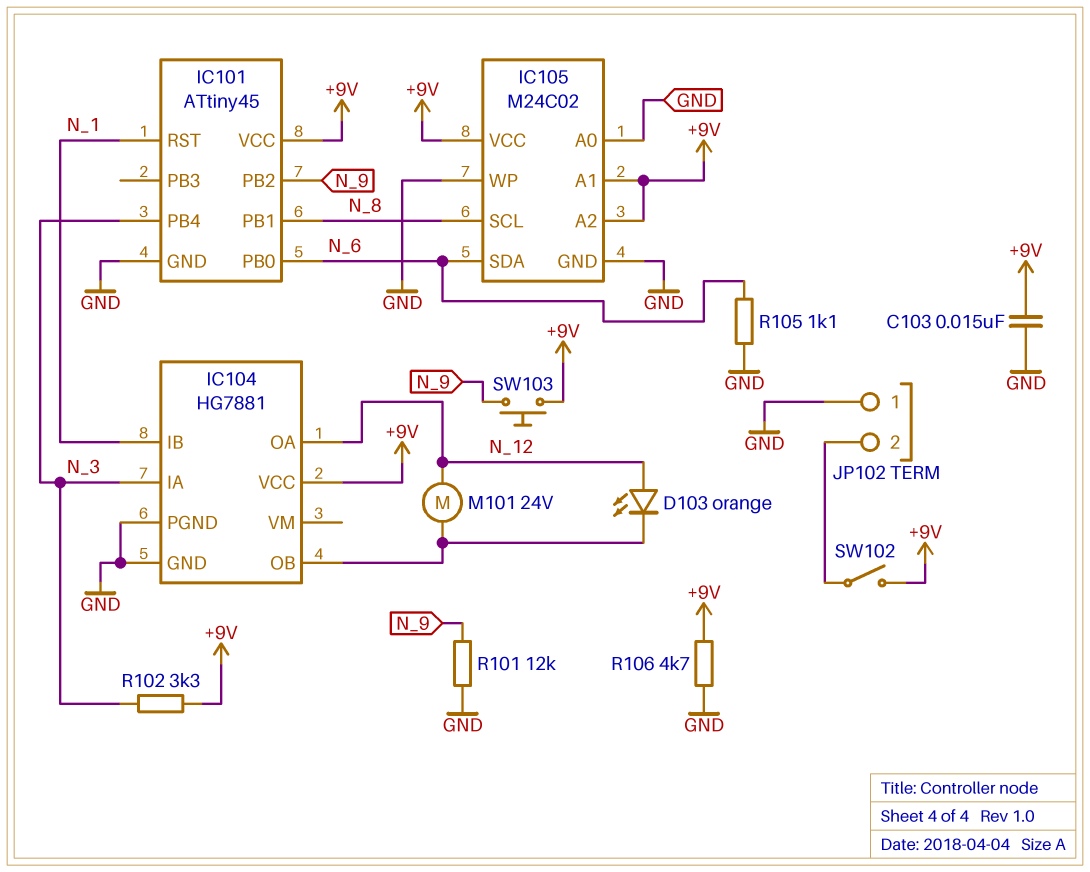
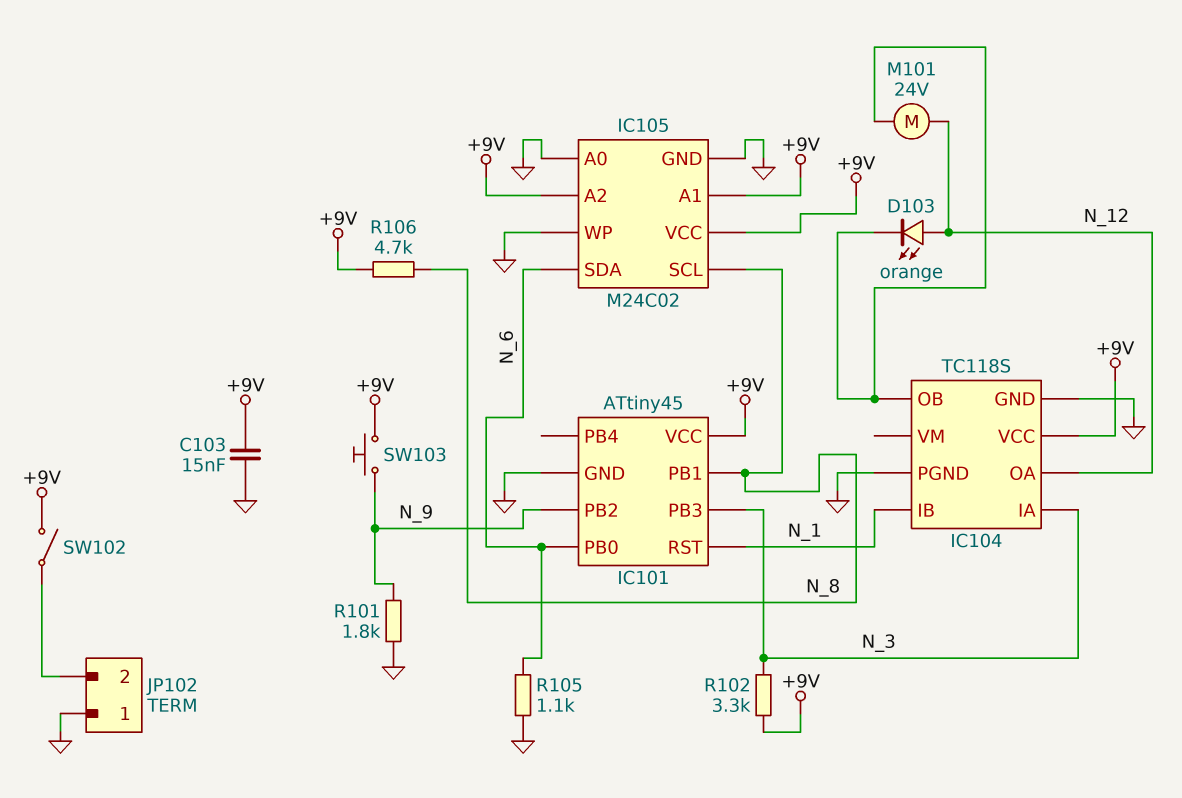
IC101 pin PB3: none -> N_3
IC101 pin PB4: N_3 -> none
IC104: HG7881 -> TC118S
R101: 12k (GND, N_9) -> 1.8k (GND, N_9)
R106: 4.7k (+9V, GND) -> 4.7k (+9V, N_8)

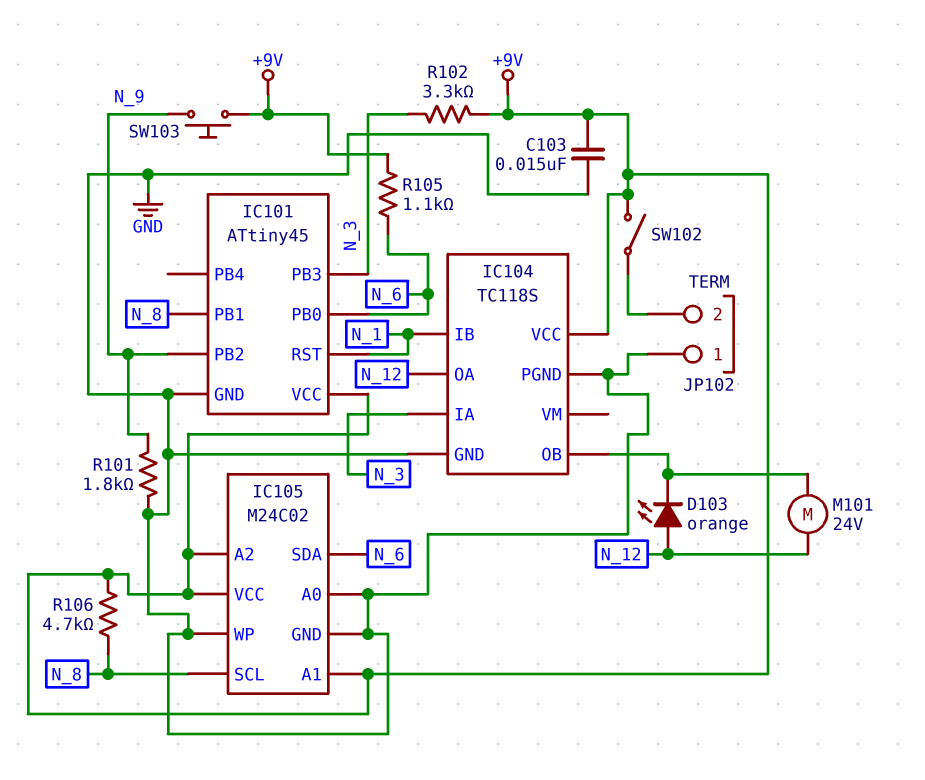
R105: 1.1k (GND, N_6) -> 1.1k (+9V, N_6)

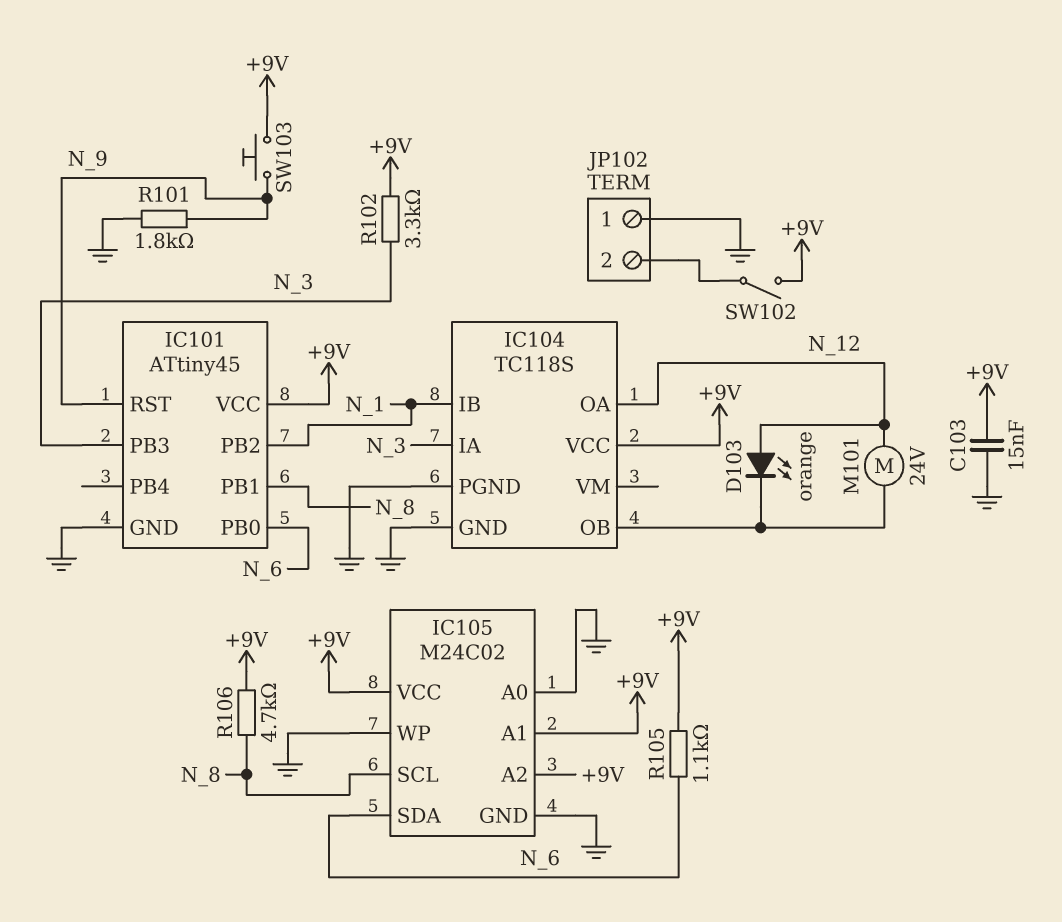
IC101 pin PB2: N_9 -> N_1
IC101 pin RST: N_1 -> N_9

